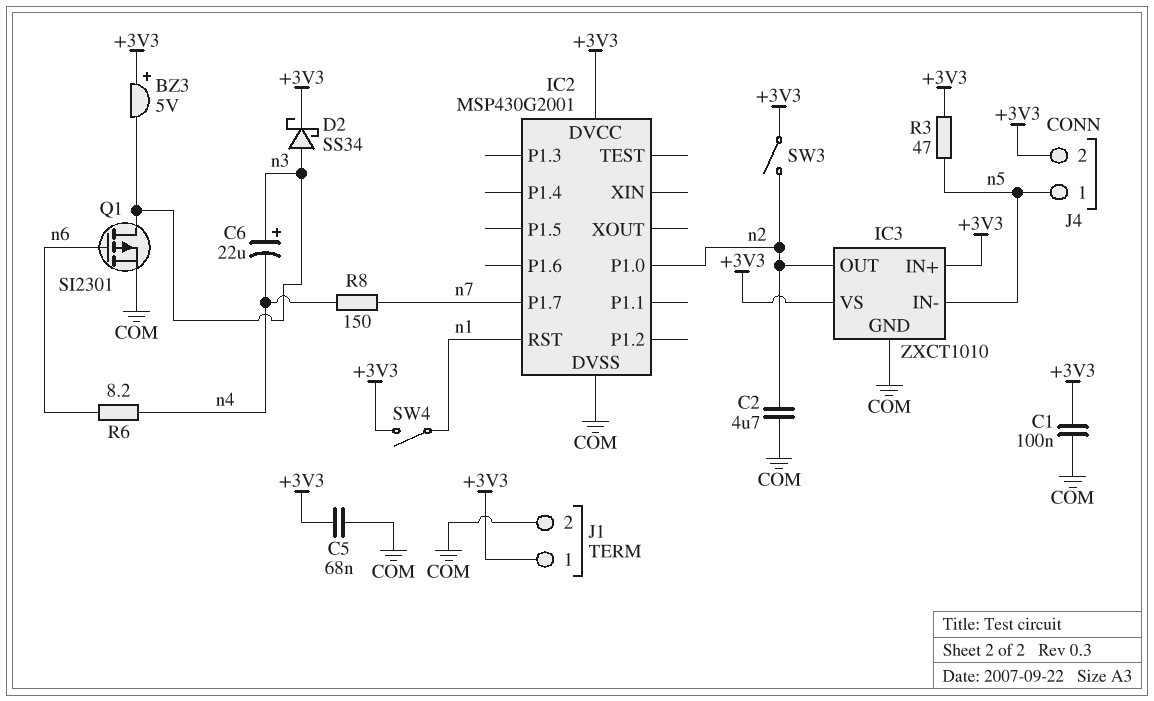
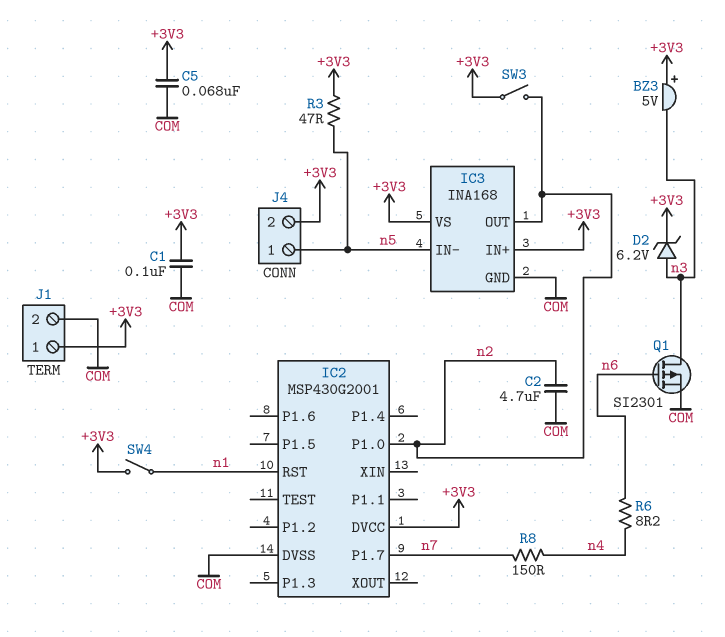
C6: 22uF (plus n3, minus n4) -> none
D2: schottky SS34 (A n3, K +3V3) -> zener 6.2V (A n3, K +3V3)
IC3: ZXCT1010 -> INA168

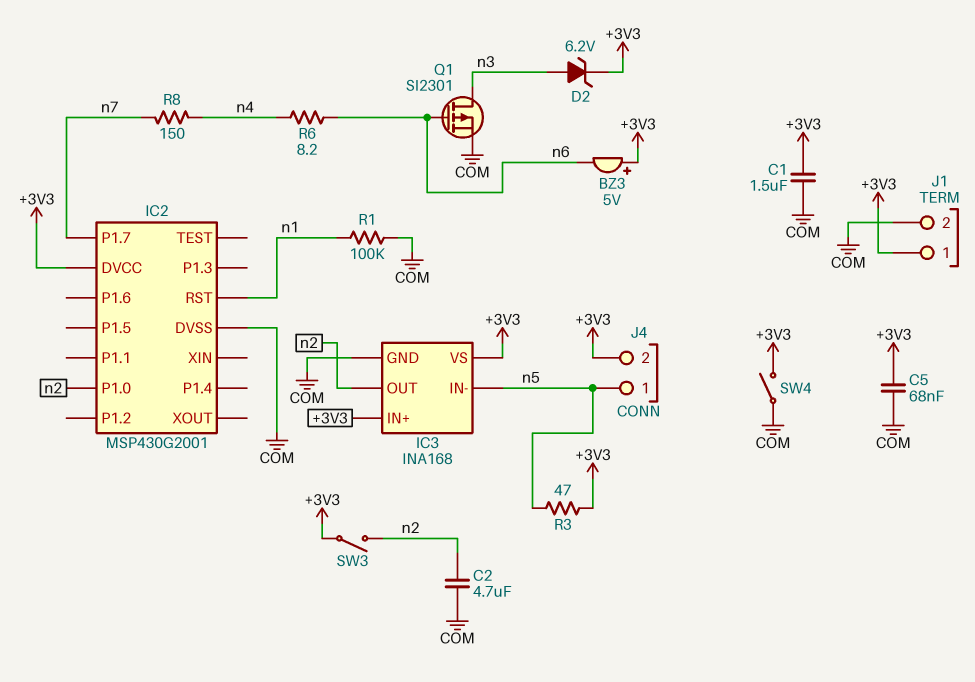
BZ3: buzzer 5V (plus +3V3, minus n3) -> buzzer 5V (plus +3V3, minus n6)
C1: 100nF (+3V3, COM) -> 1.5uF (+3V3, COM)
R1: none -> 100k (COM, n1)
SW4: switch (+3V3, n1) -> switch (+3V3, COM)

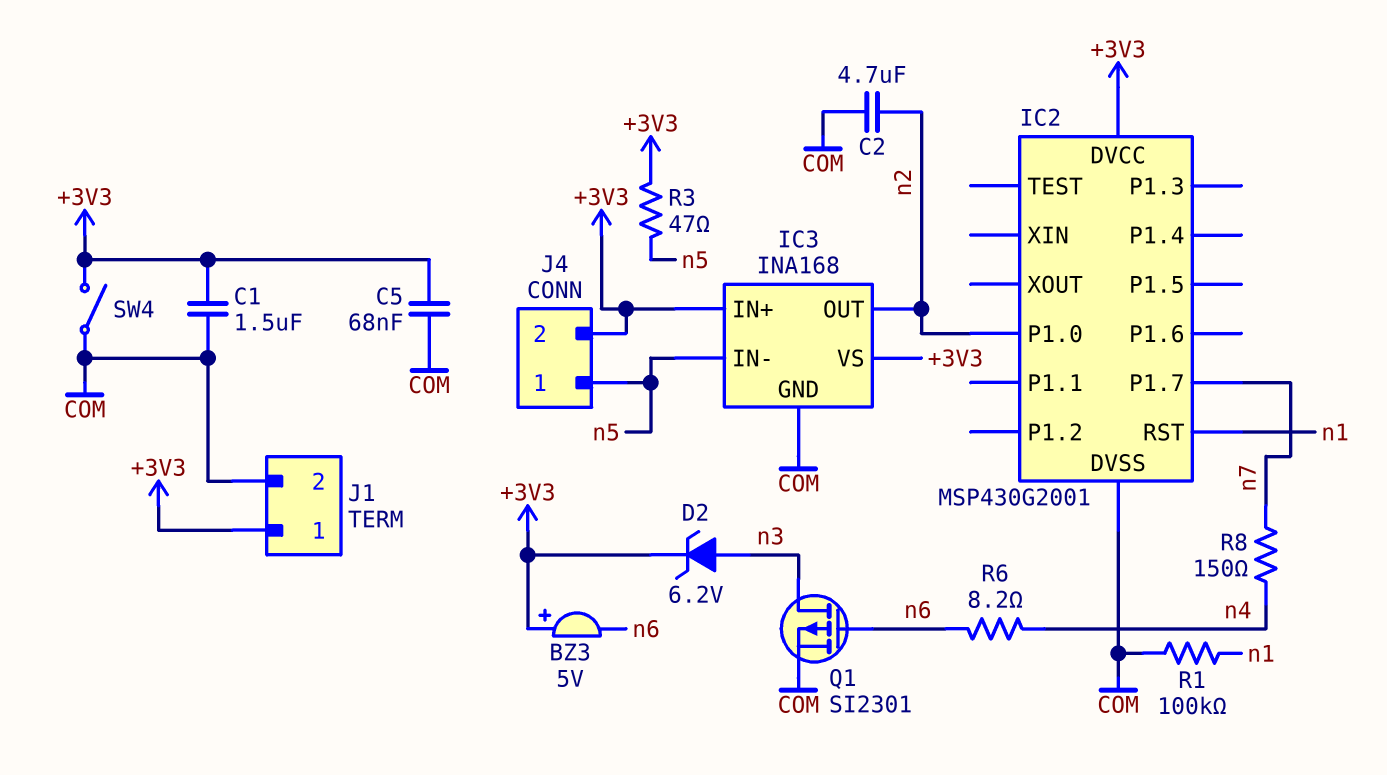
SW3: switch (+3V3, n2) -> none

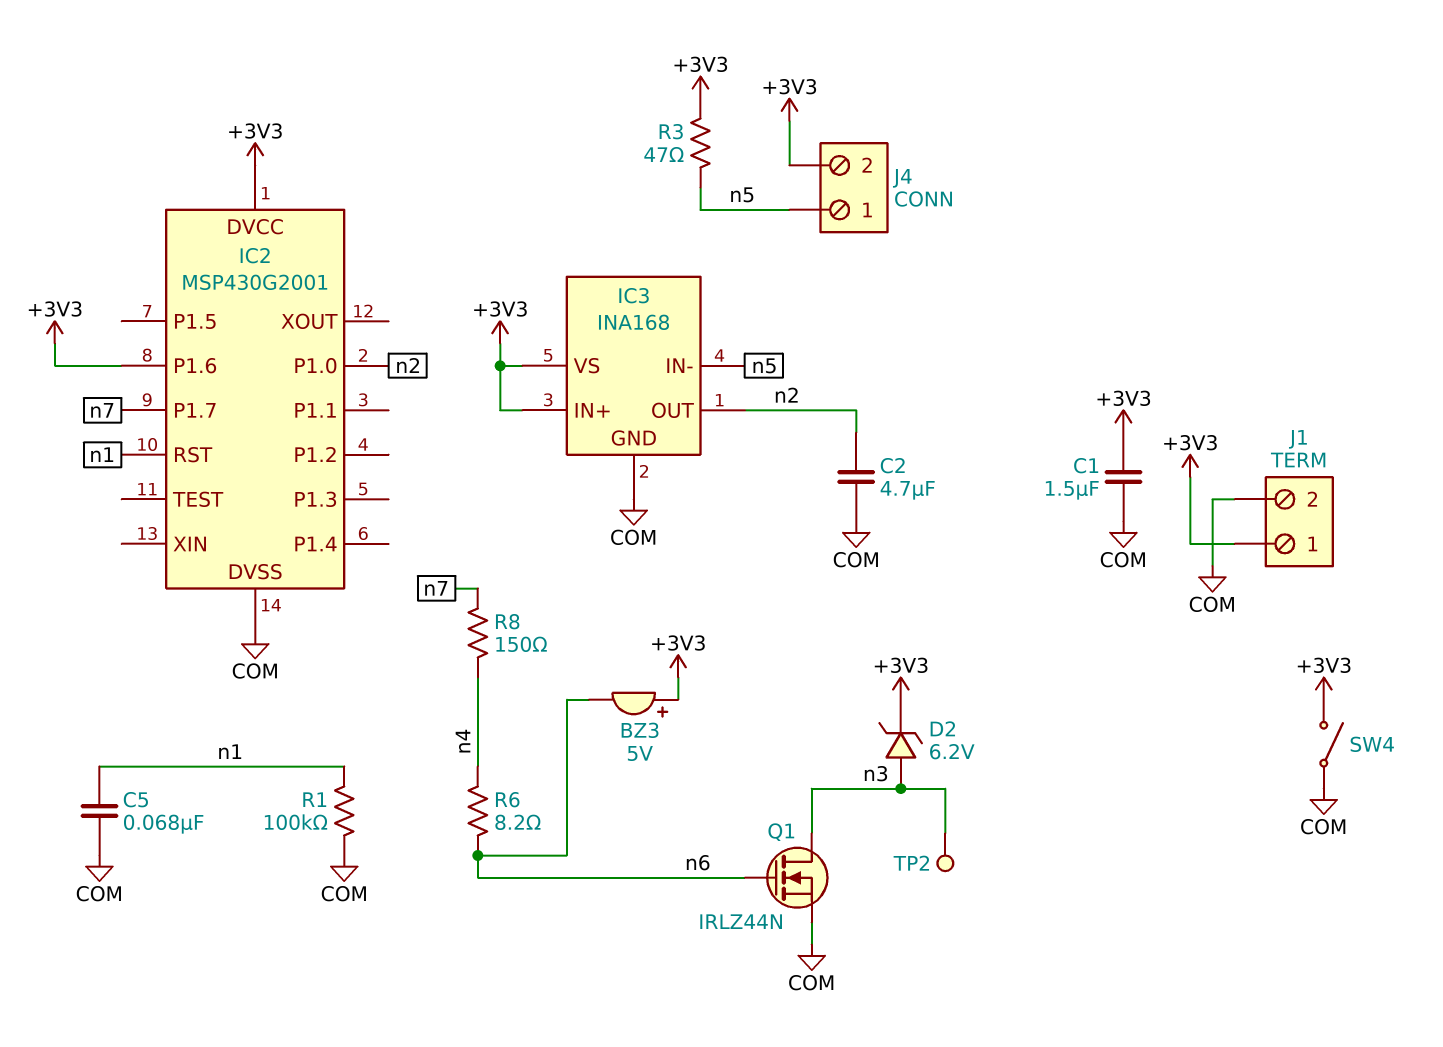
C5: 68nF (+3V3, COM) -> 68nF (COM, n1)
IC2 pin P1.6: none -> +3V3
Q1: PMOS SI2301 (G n6, D n3, S COM) -> NMOS IRLZ44N (G n6, D n3, S COM)
TP2: none -> test point (n3)

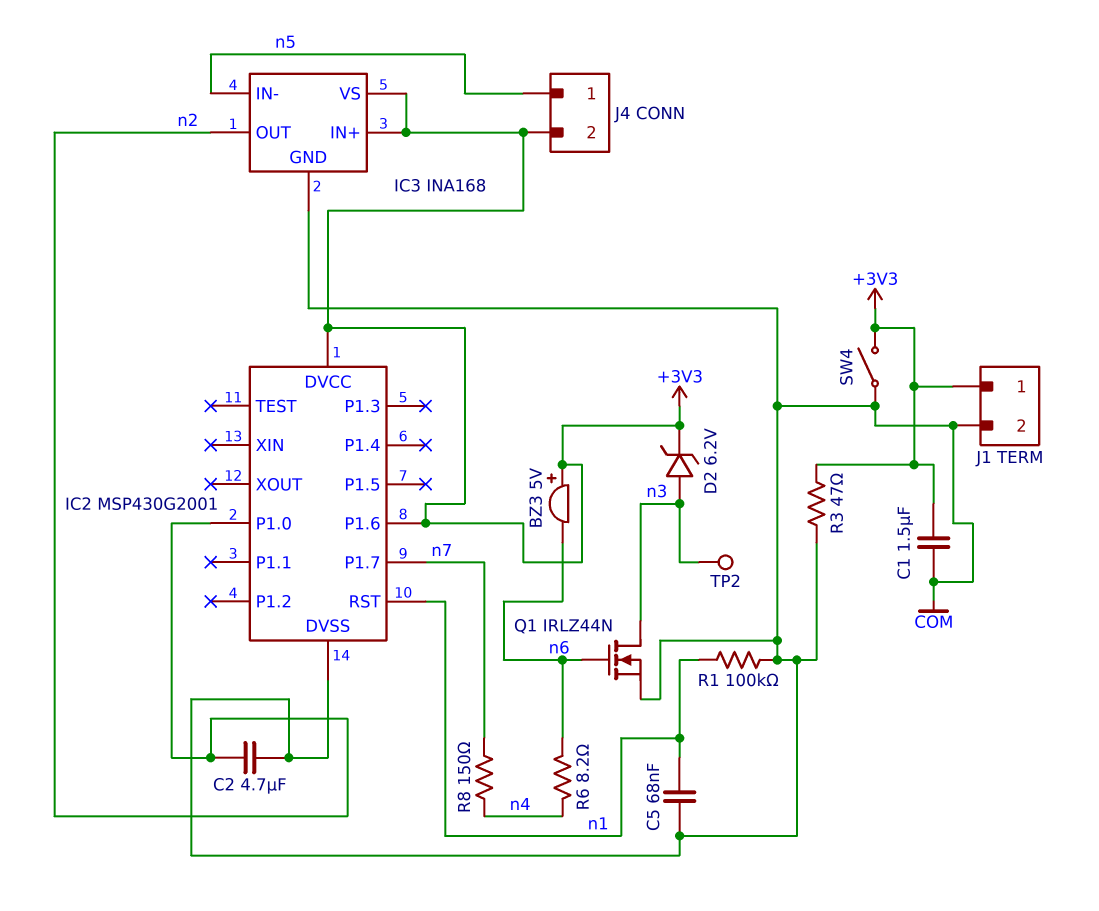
R3: 47 (+3V3, n5) -> 47 (+3V3, COM)

